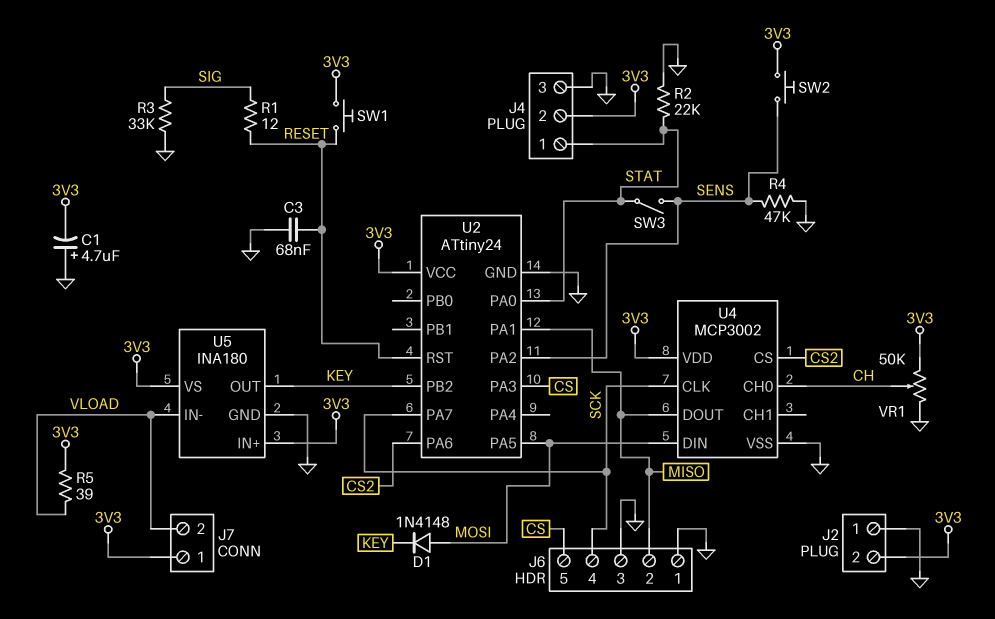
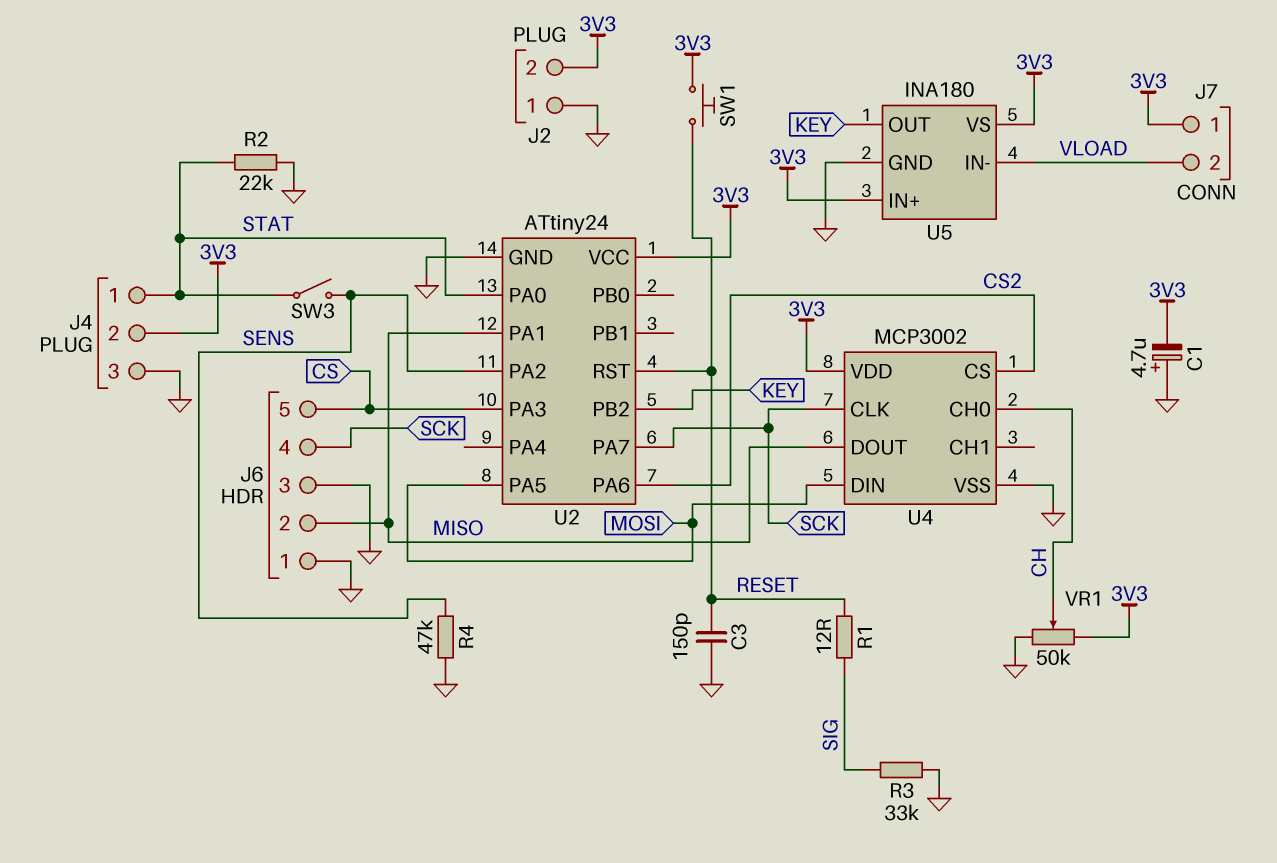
C3: 68nF (GND, RESET) -> 150pF (GND, RESET)
D1: diode 1N4148 (A MOSI, K KEY) -> none
R5: 39 (3V3, VLOAD) -> none
SW2: button (3V3, SENS) -> none

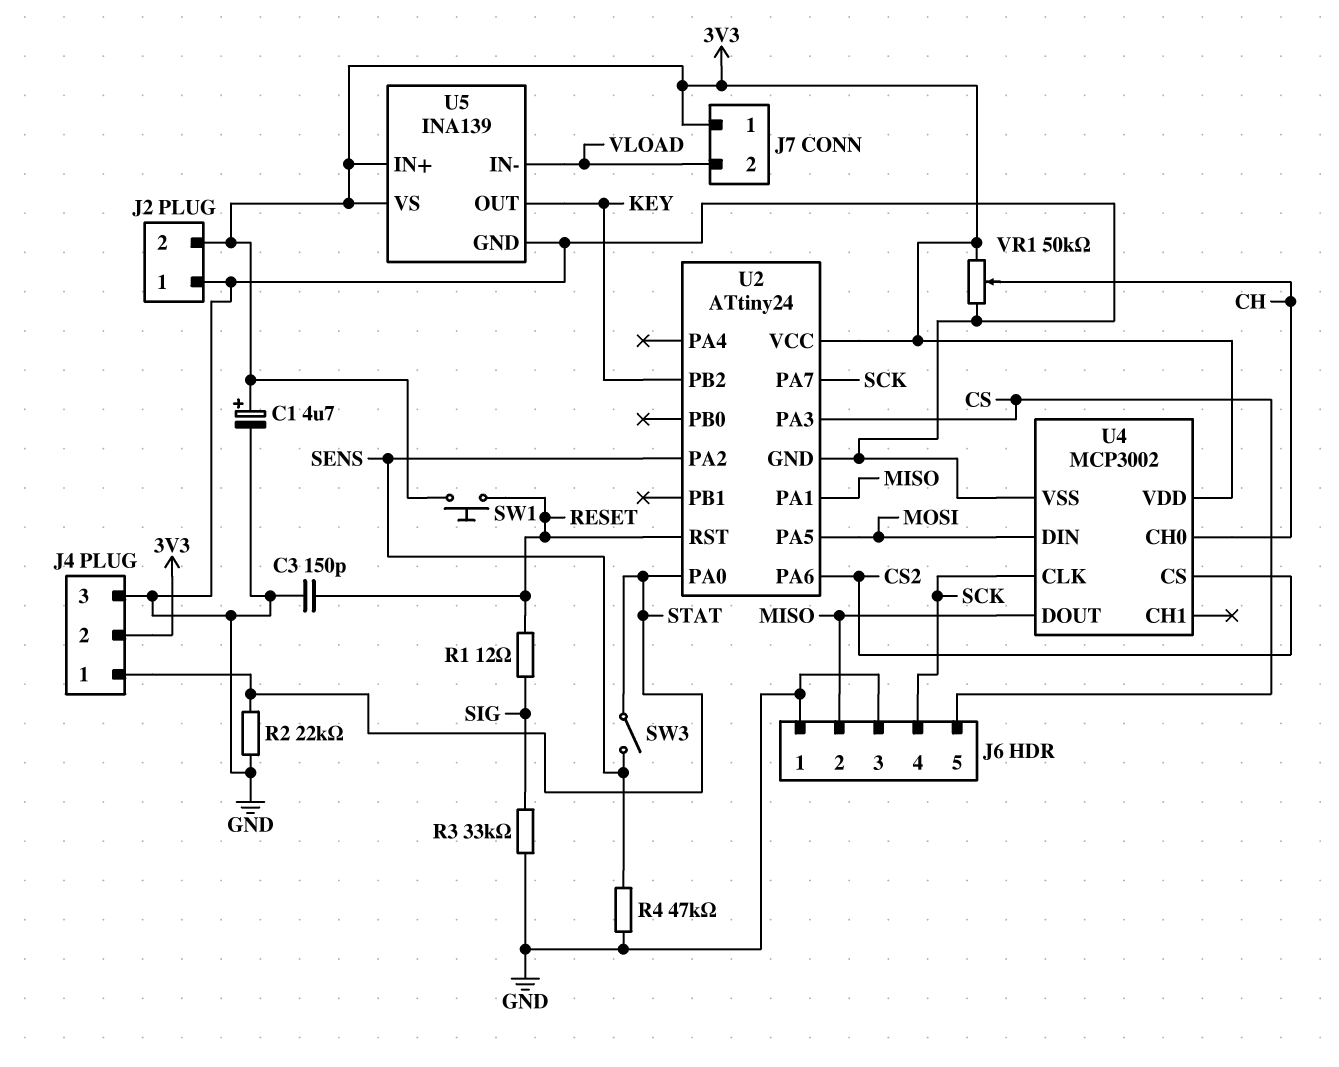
C1: 4.7uF (plus GND, minus 3V3) -> 4.7uF (plus 3V3, minus GND)
U5: INA180 -> INA139

